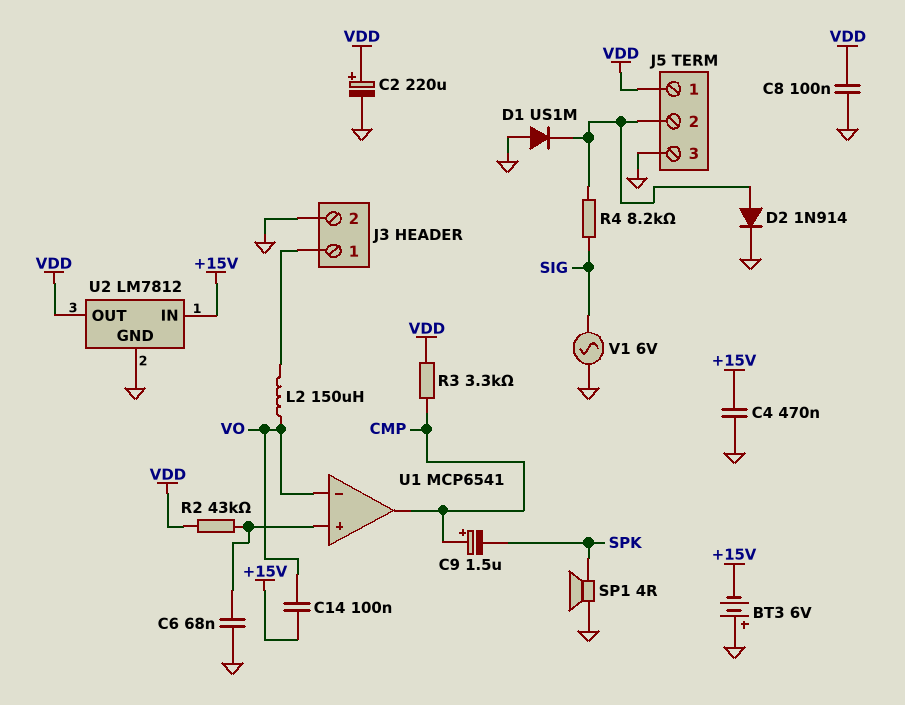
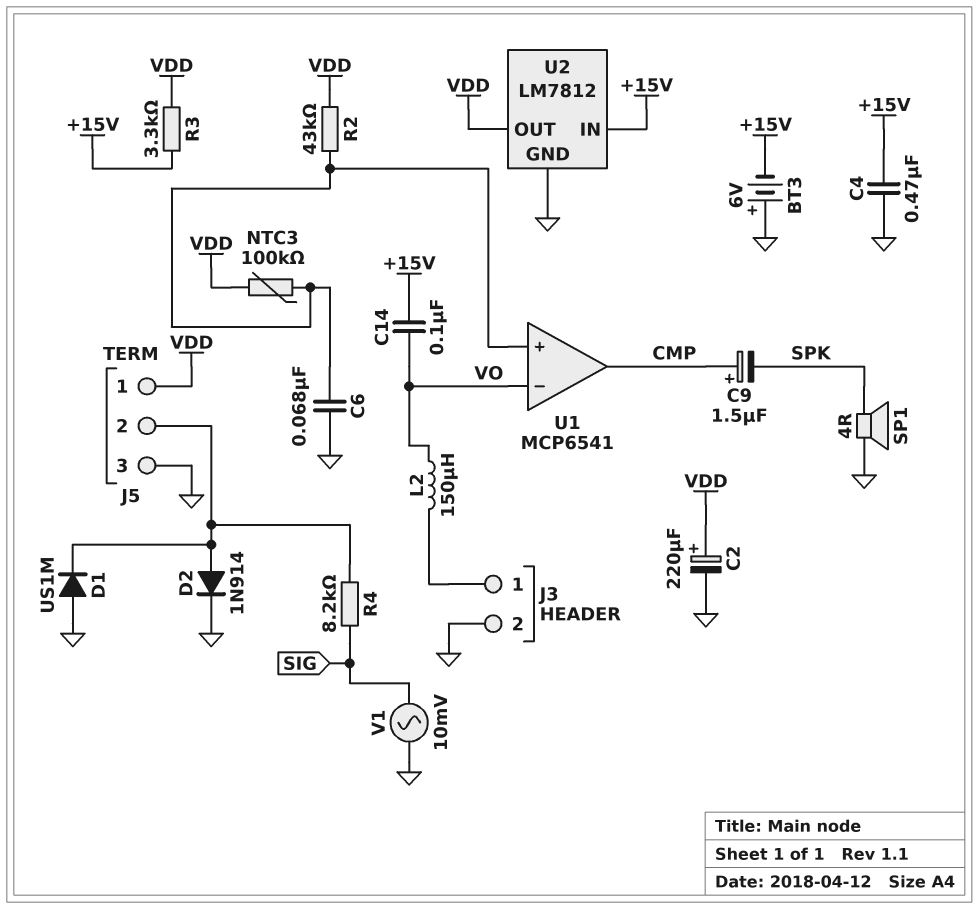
C8: 100nF (GND, VDD) -> none
NTC3: none -> 100k (U1/in+, VDD)
R3: 3.3k (CMP, VDD) -> 3.3k (+15V, VDD)
V1: AC 6V (GND, SIG) -> AC 10mV (GND, SIG)

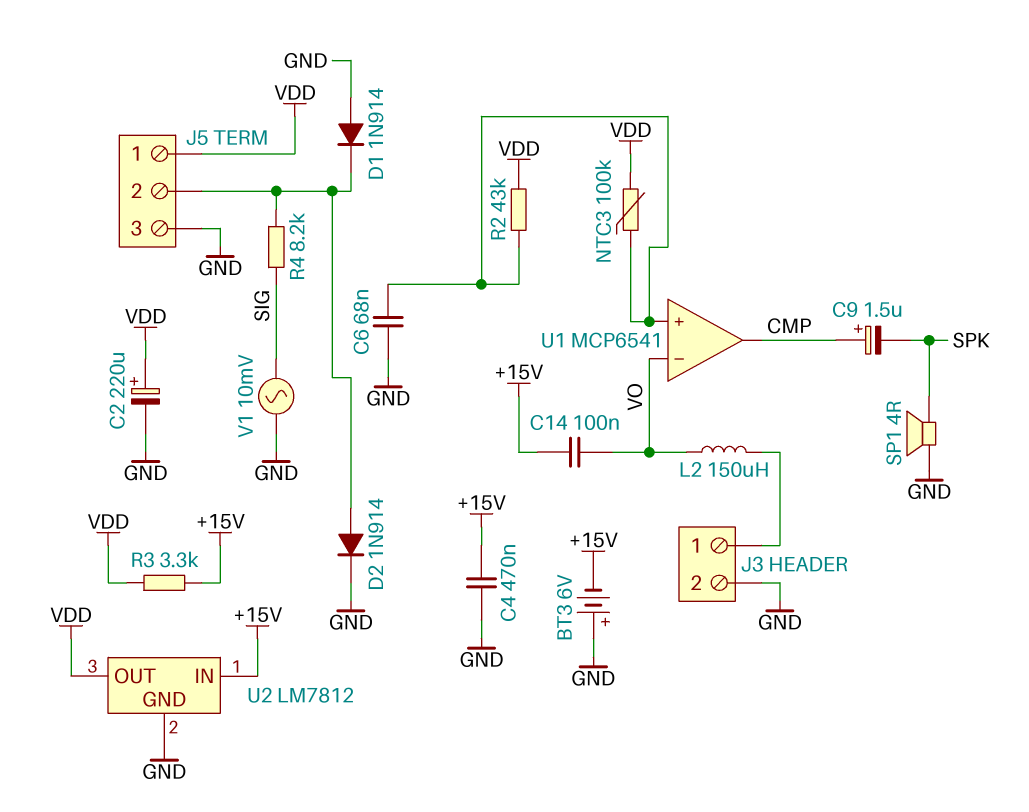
D1: diode US1M (A GND, K J5/2) -> diode 1N914 (A GND, K J5/2)

